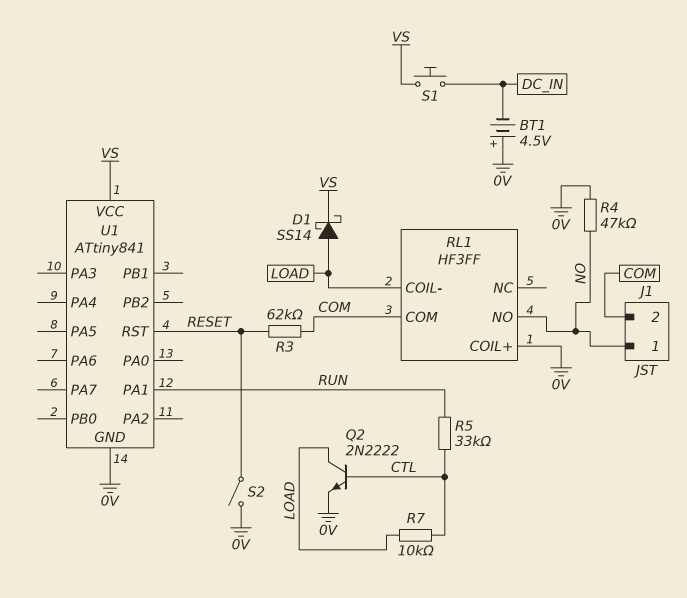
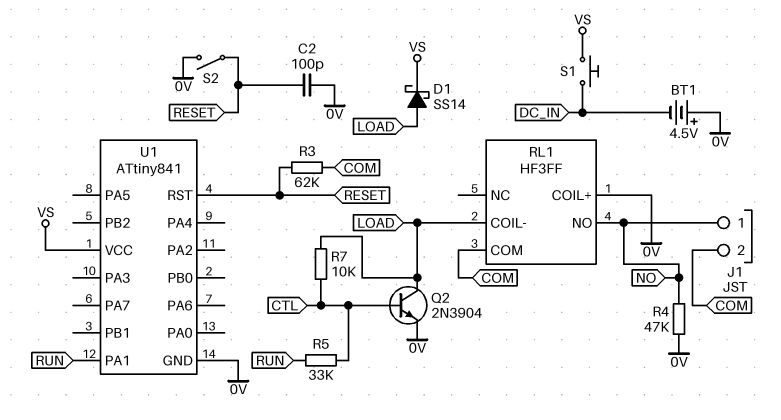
C2: none -> 100pF (0V, RESET)
Q2: NPN 2N2222 (B CTL, C LOAD, E 0V) -> NPN 2N3904 (B CTL, C LOAD, E 0V)

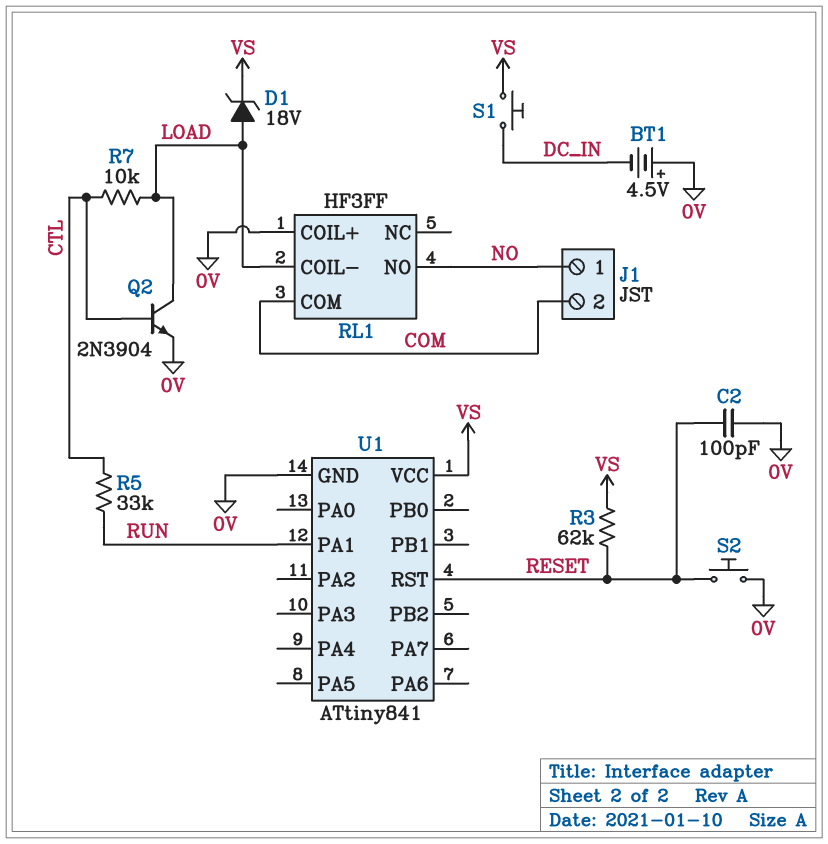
D1: schottky SS14 (A LOAD, K VS) -> zener 18V (A LOAD, K VS)
R3: 62k (COM, RESET) -> 62k (RESET, VS)
R4: 47k (0V, NO) -> none
S2: switch (0V, RESET) -> button (0V, RESET)

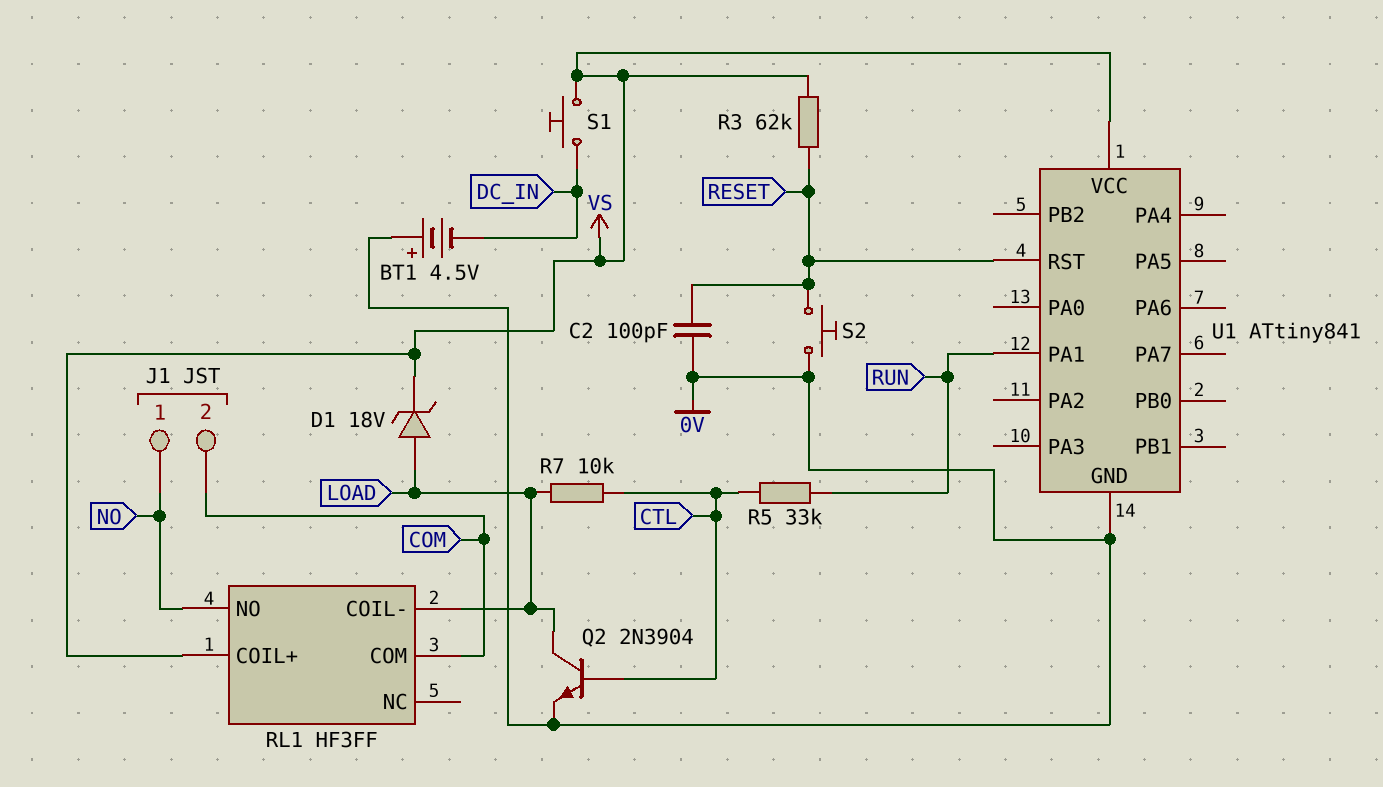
RL1 pin COIL+: 0V -> VS

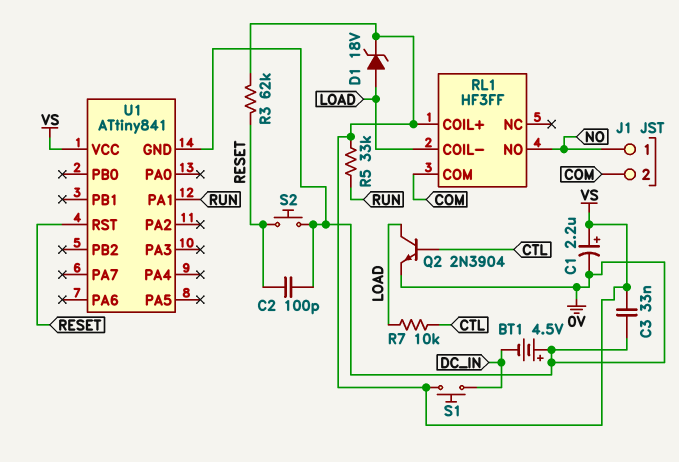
C1: none -> 2.2uF (plus VS, minus 0V)
C3: none -> 33nF (0V, VS)
R5: 33k (CTL, RUN) -> 33k (RUN, VS)

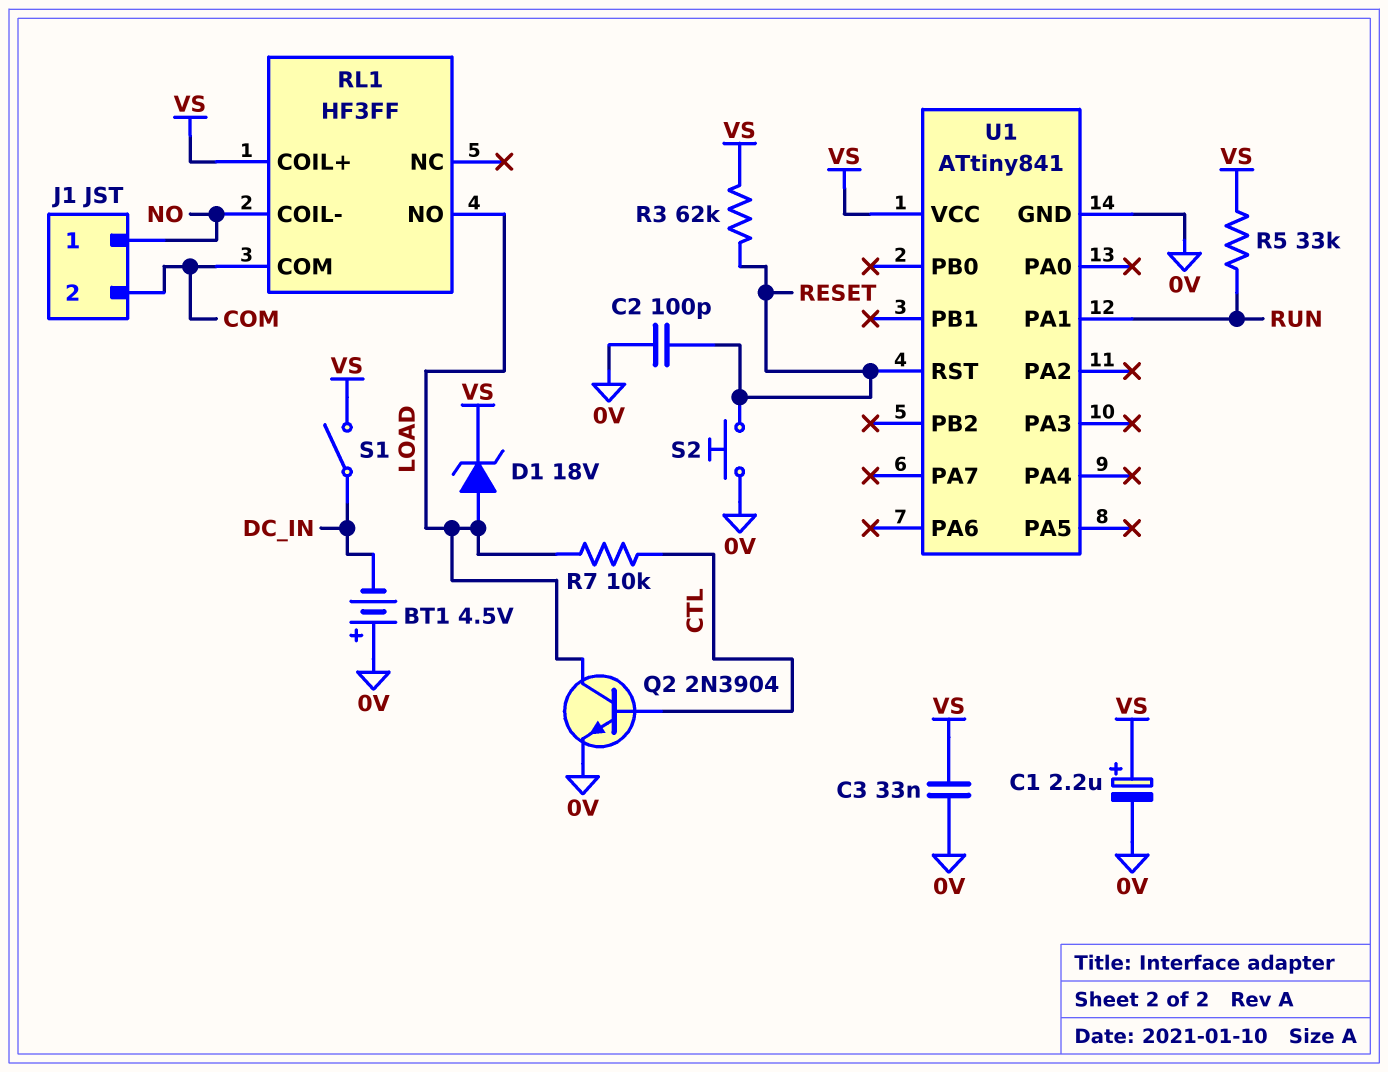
RL1 pin COIL-: LOAD -> NO
RL1 pin NO: NO -> LOAD
S1: button (DC_IN, VS) -> switch (DC_IN, VS)

